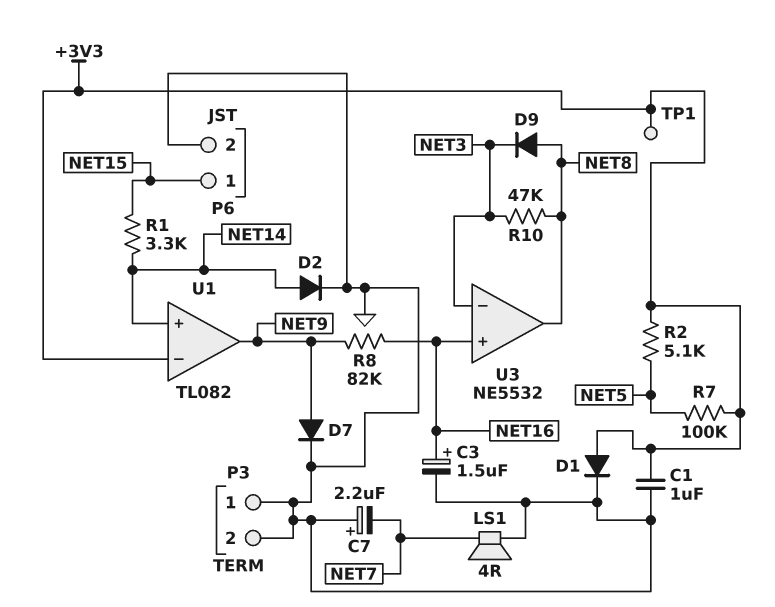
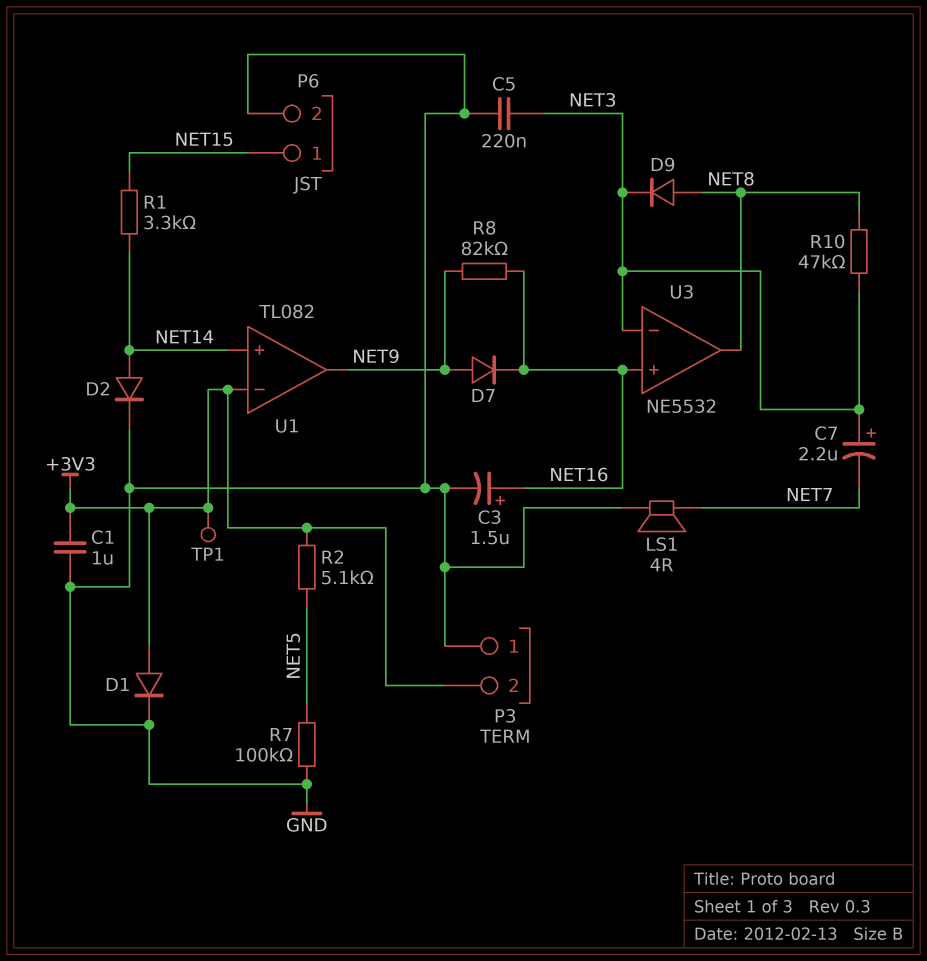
C5: none -> 220nF (GND, NET3)
C7: 2.2uF (plus GND, minus NET7) -> 2.2uF (plus NET3, minus NET7)
D7: diode (A NET9, K GND) -> diode (A NET9, K NET16)
P3 pin 2: GND -> +3V3
R7: 100k (+3V3, NET5) -> 100k (GND, NET5)

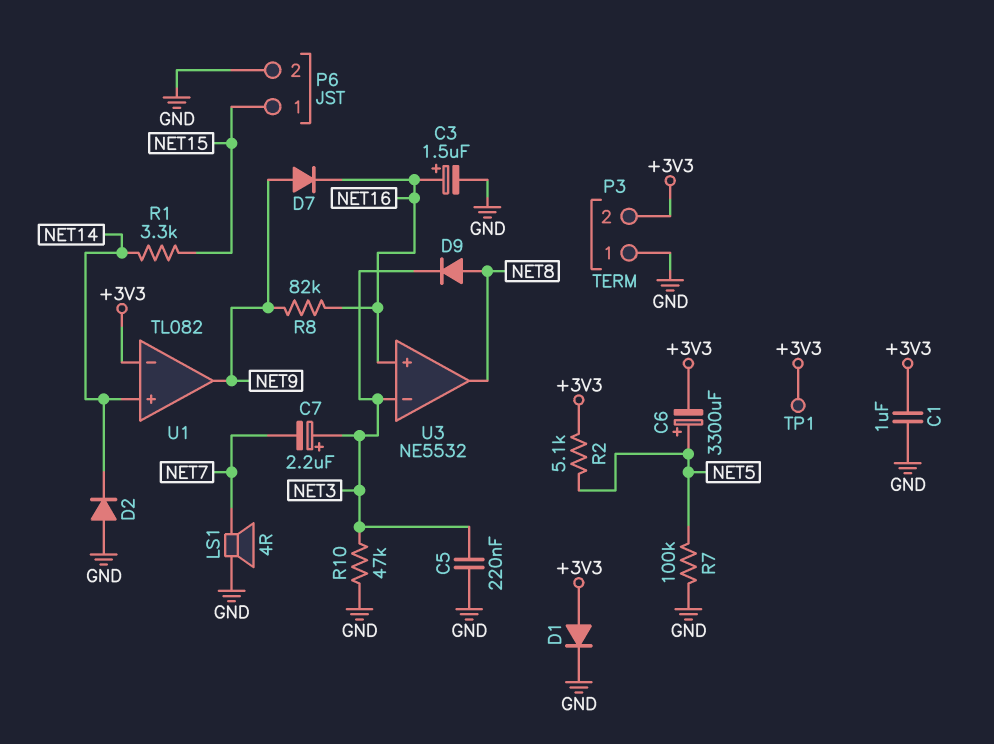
C6: none -> 3300uF (plus NET5, minus +3V3)
D2: diode (A NET14, K GND) -> diode (A GND, K NET14)
R10: 47k (NET3, NET8) -> 47k (GND, NET3)

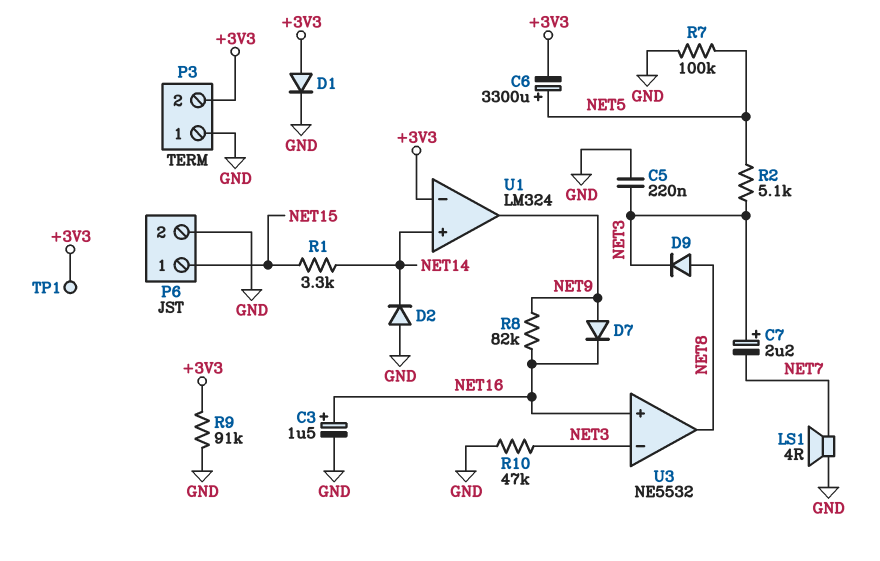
C1: 1uF (+3V3, GND) -> none
R2: 5.1k (+3V3, NET5) -> 5.1k (NET3, NET5)
R9: none -> 91k (+3V3, GND)
U1: TL082 -> LM324

